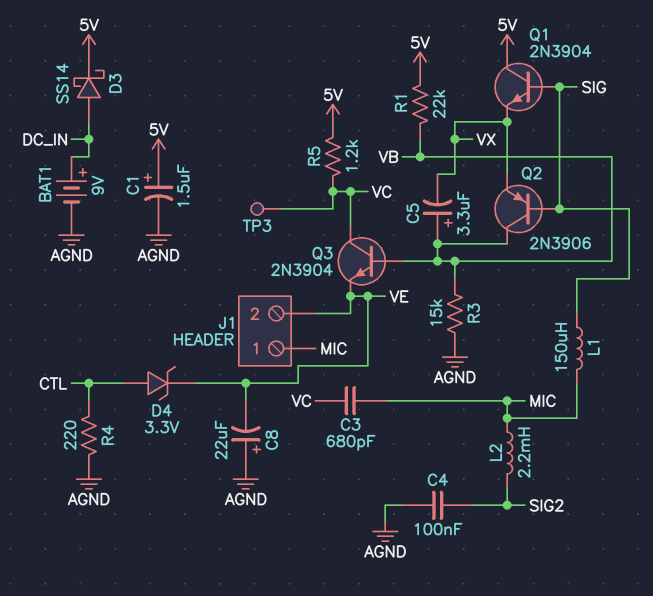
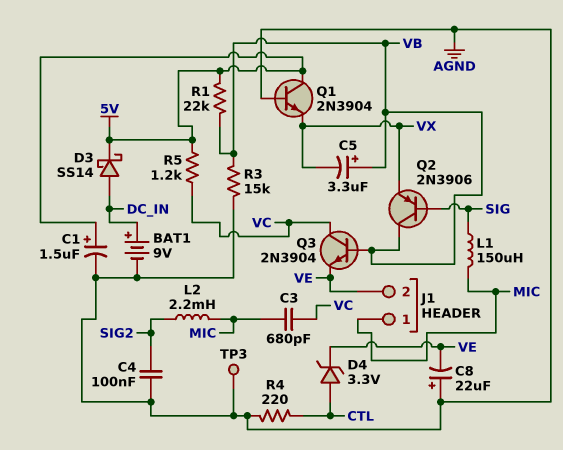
Q1: NPN 2N3904 (B SIG, C 5V, E VX) -> NPN 2N3904 (B AGND, C 5V, E VX)
TP3: test point (VC) -> test point (AGND)

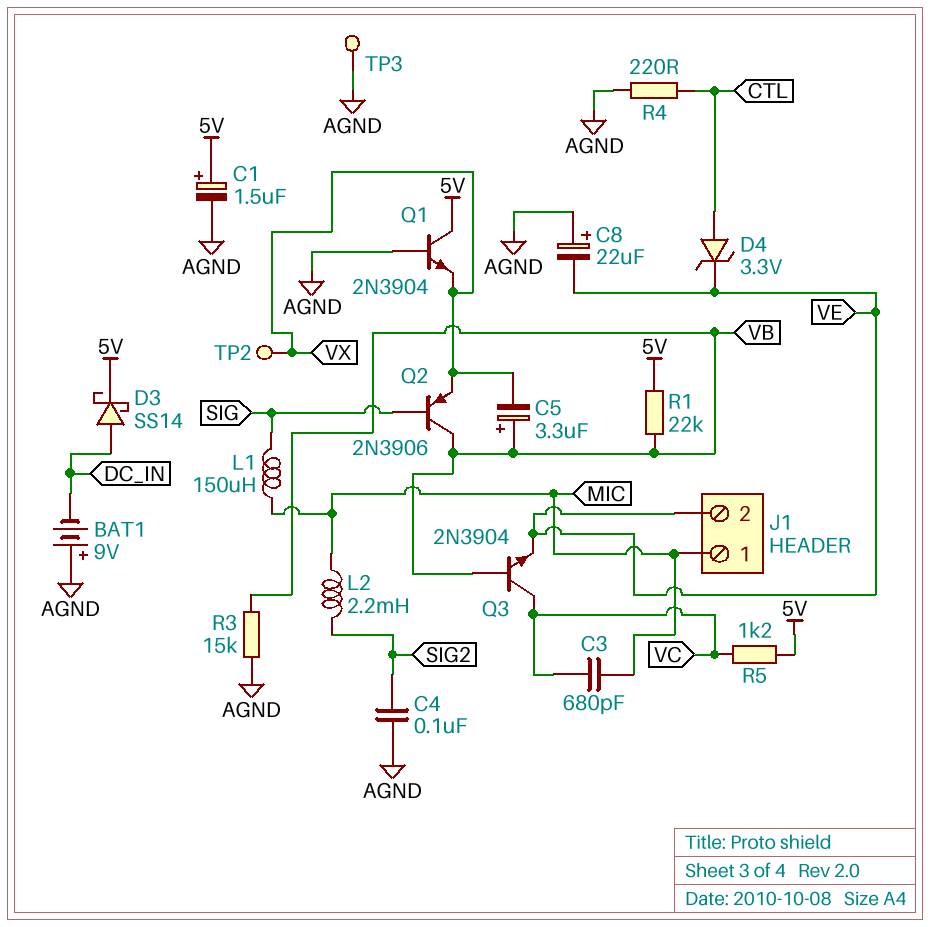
BAT1: 9V (plus DC_IN, minus AGND) -> 9V (plus AGND, minus DC_IN)
TP2: none -> test point (VX)

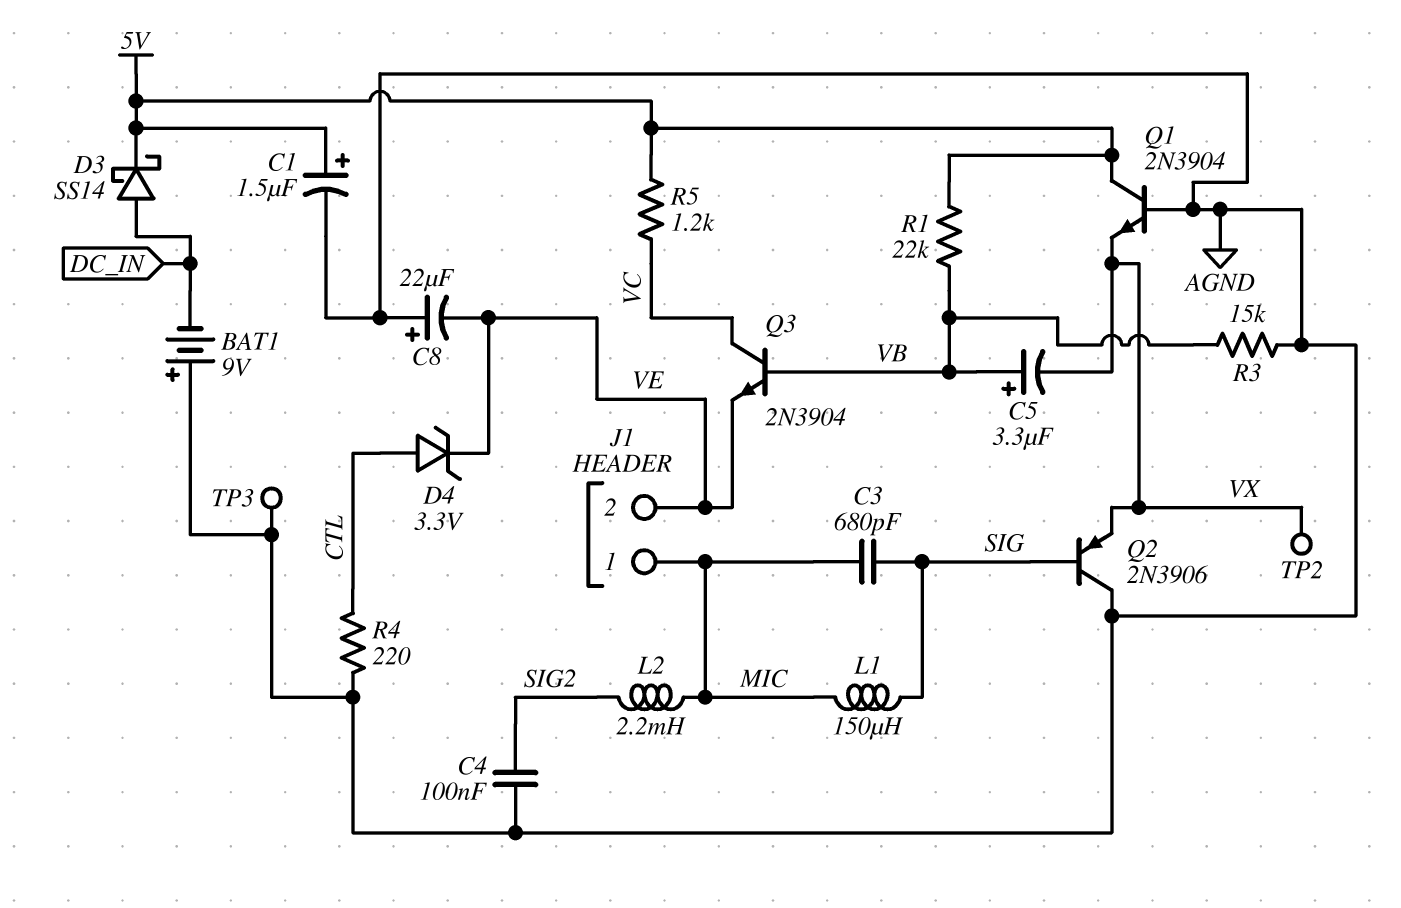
C3: 680pF (MIC, VC) -> 680pF (MIC, SIG)
Q2: PNP 2N3906 (B SIG, C VB, E VX) -> PNP 2N3906 (B SIG, C AGND, E VX)

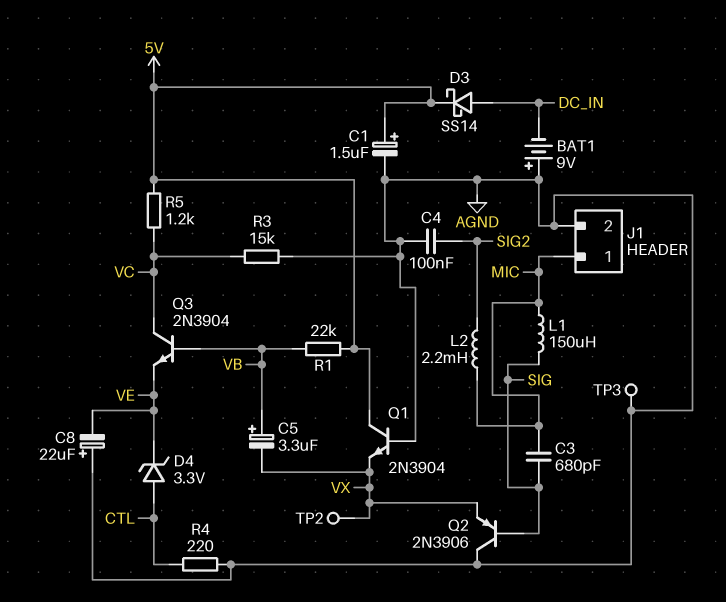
J1 pin 2: VE -> AGND
R3: 15k (AGND, VB) -> 15k (AGND, VC)

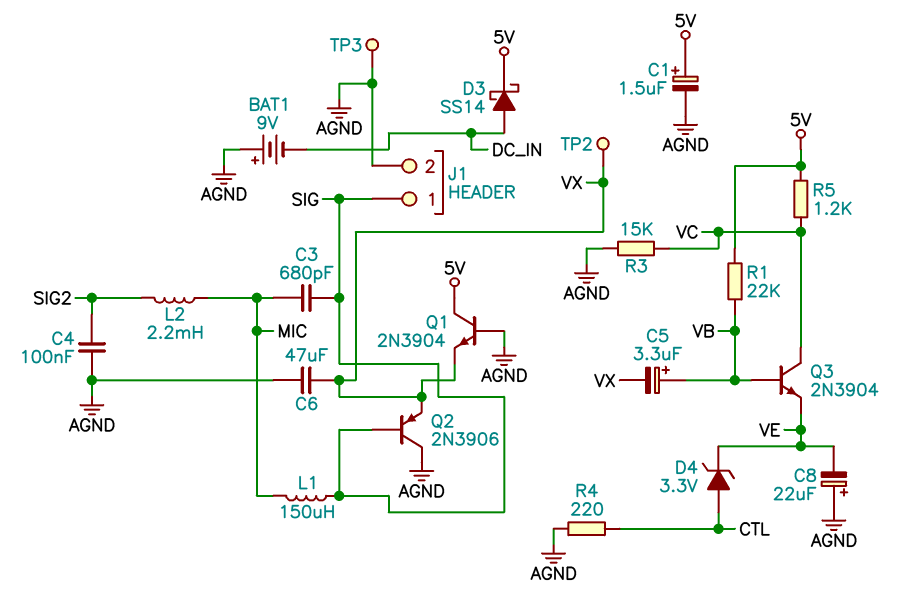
C6: none -> 47uF (AGND, VX)
J1 pin 1: MIC -> SIG

